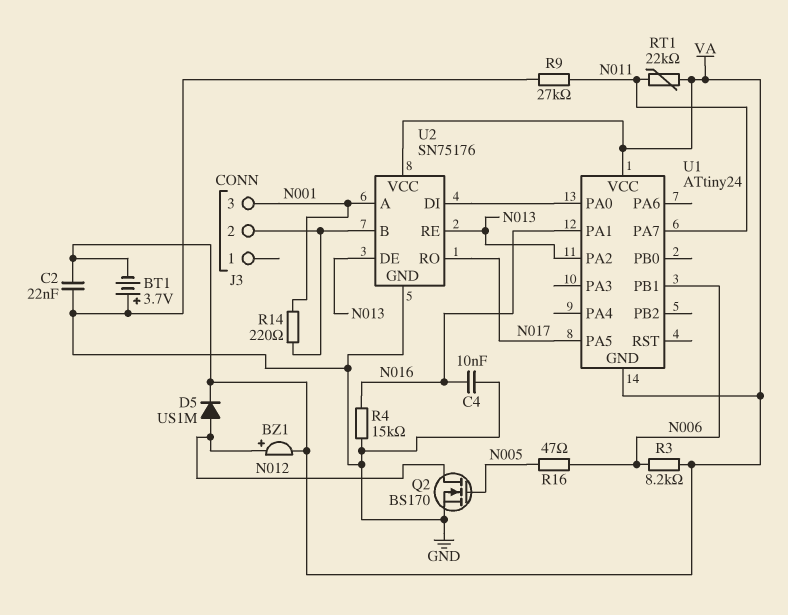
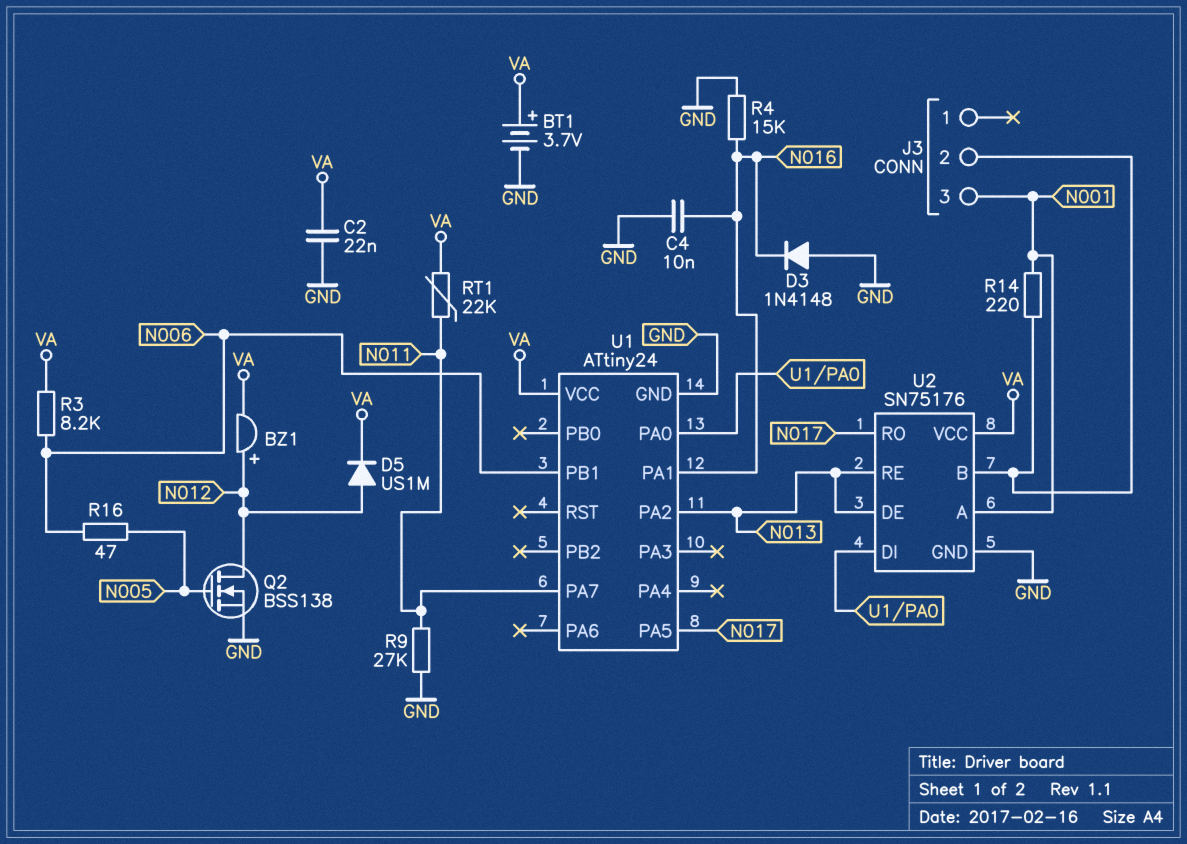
BT1: 3.7V (plus GND, minus VA) -> 3.7V (plus VA, minus GND)
D3: none -> diode 1N4148 (A GND, K N016)
Q2: NMOS BS170 (G N005, D N012, S GND) -> NMOS BSS138 (G N005, D N012, S GND)
U1 pin GND: VA -> GND

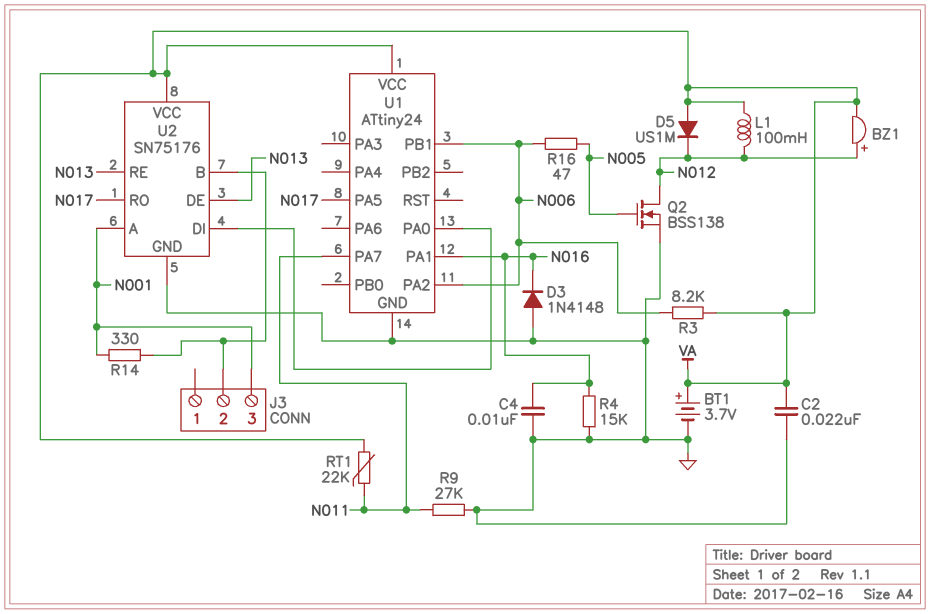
D5: diode US1M (A N012, K VA) -> diode US1M (A VA, K N012)
L1: none -> 100mH (N012, VA)
R14: 220 (J3/2, N001) -> 330 (J3/2, N001)
U1 pin PA2: N013 -> N006

